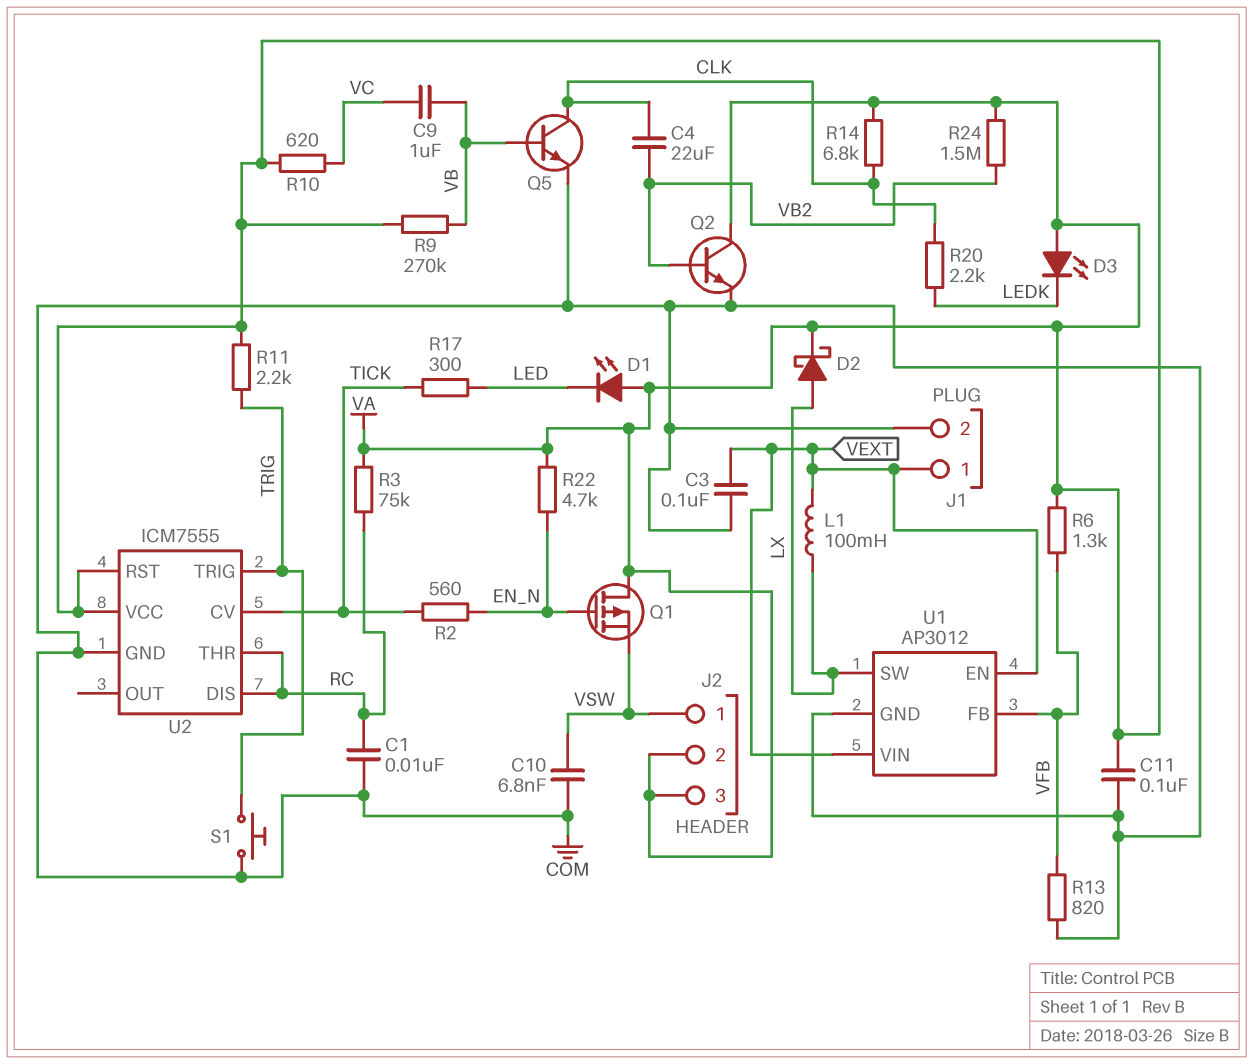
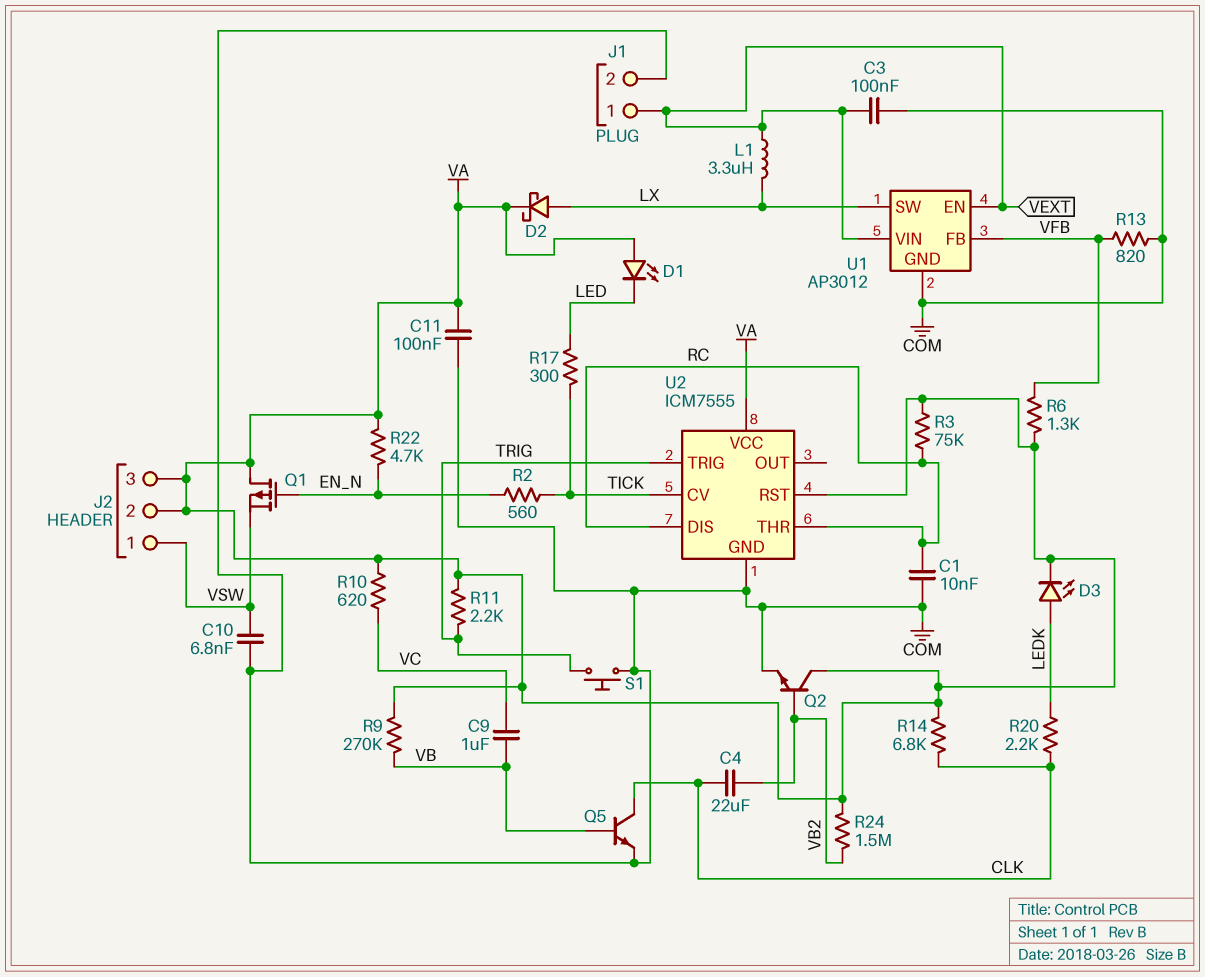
D3: LED (A VA, K LEDK) -> LED (A LEDK, K VA)
L1: 100mH (LX, VEXT) -> 3.3uH (LX, VEXT)

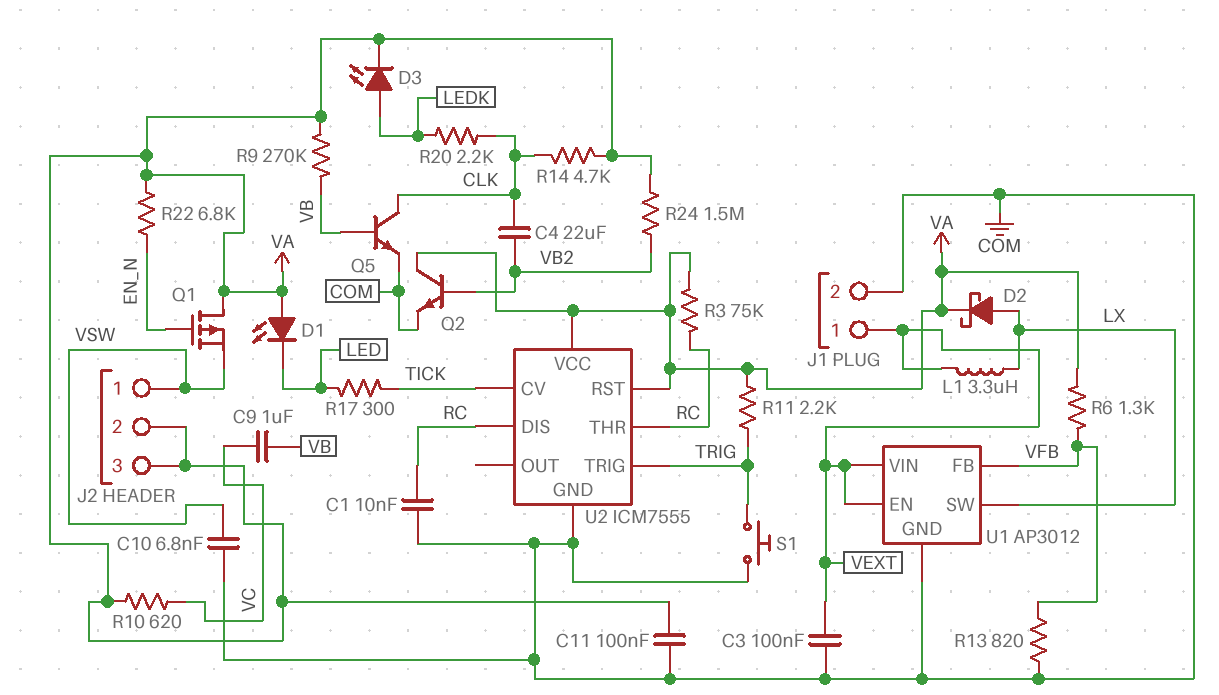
R2: 560 (EN_N, TICK) -> none
R14: 6.8k (CLK, VA) -> 4.7k (CLK, VA)
R22: 4.7k (EN_N, VA) -> 6.8k (EN_N, VA)

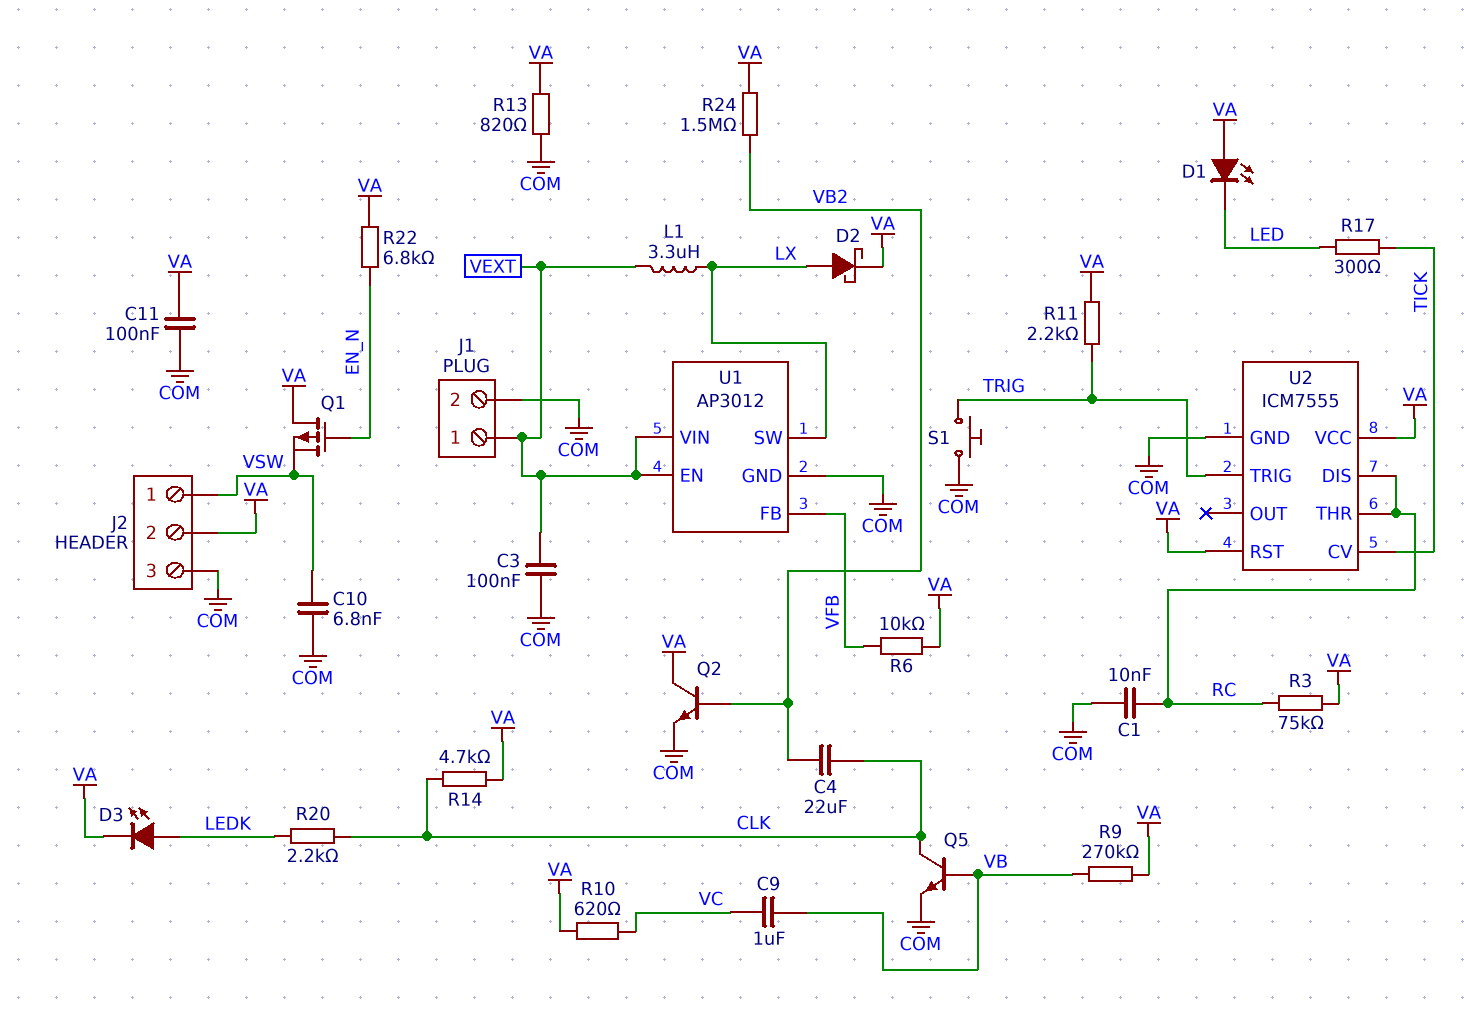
J2 pin 3: VA -> COM
R6: 1.3k (VA, VFB) -> 10k (VA, VFB)
R13: 820 (COM, VFB) -> 820 (COM, VA)

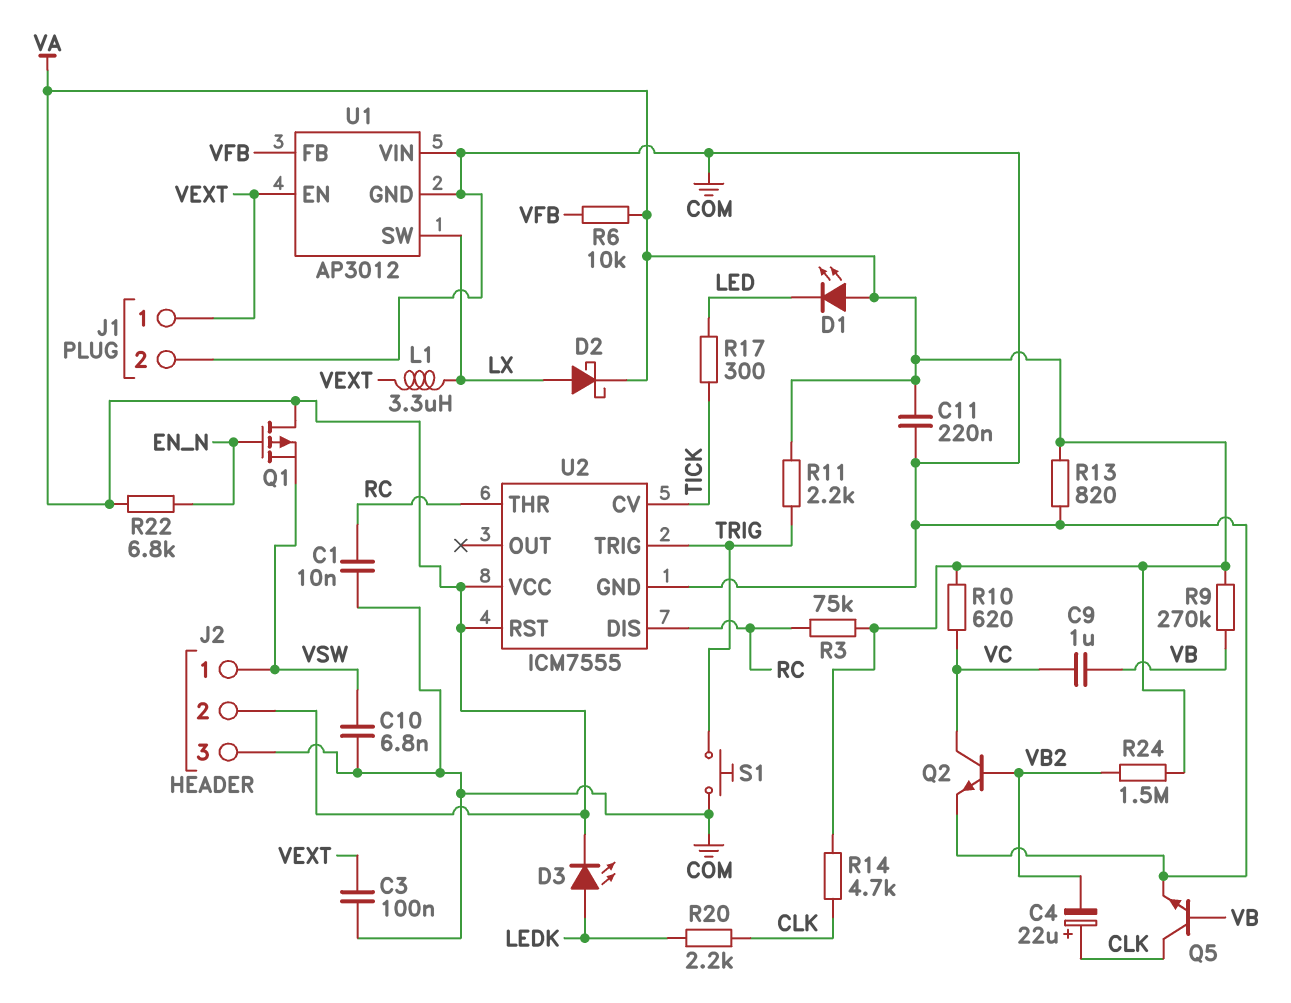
C4: 22uF (CLK, VB2) -> 22uF (plus CLK, minus VB2)
C11: 100nF (COM, VA) -> 220nF (COM, VA)
Q2: NPN (B VB2, C VA, E COM) -> NPN (B VB2, C VC, E COM)
U1 pin VIN: VEXT -> COM

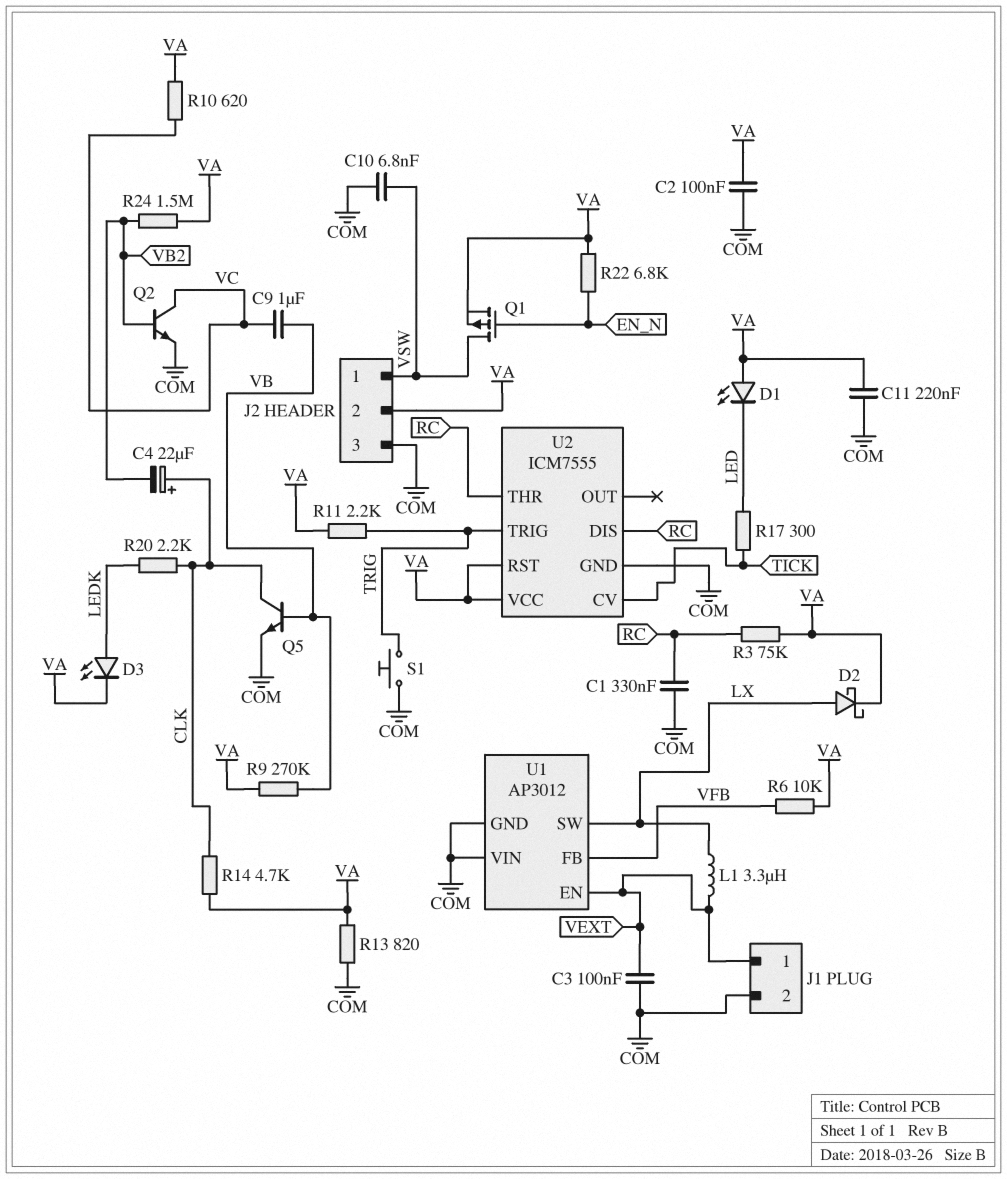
C1: 10nF (COM, RC) -> 330nF (COM, RC)
C2: none -> 100nF (COM, VA)
Q1: PMOS (G EN_N, D VA, S VSW) -> PMOS (G EN_N, D VSW, S VA)

